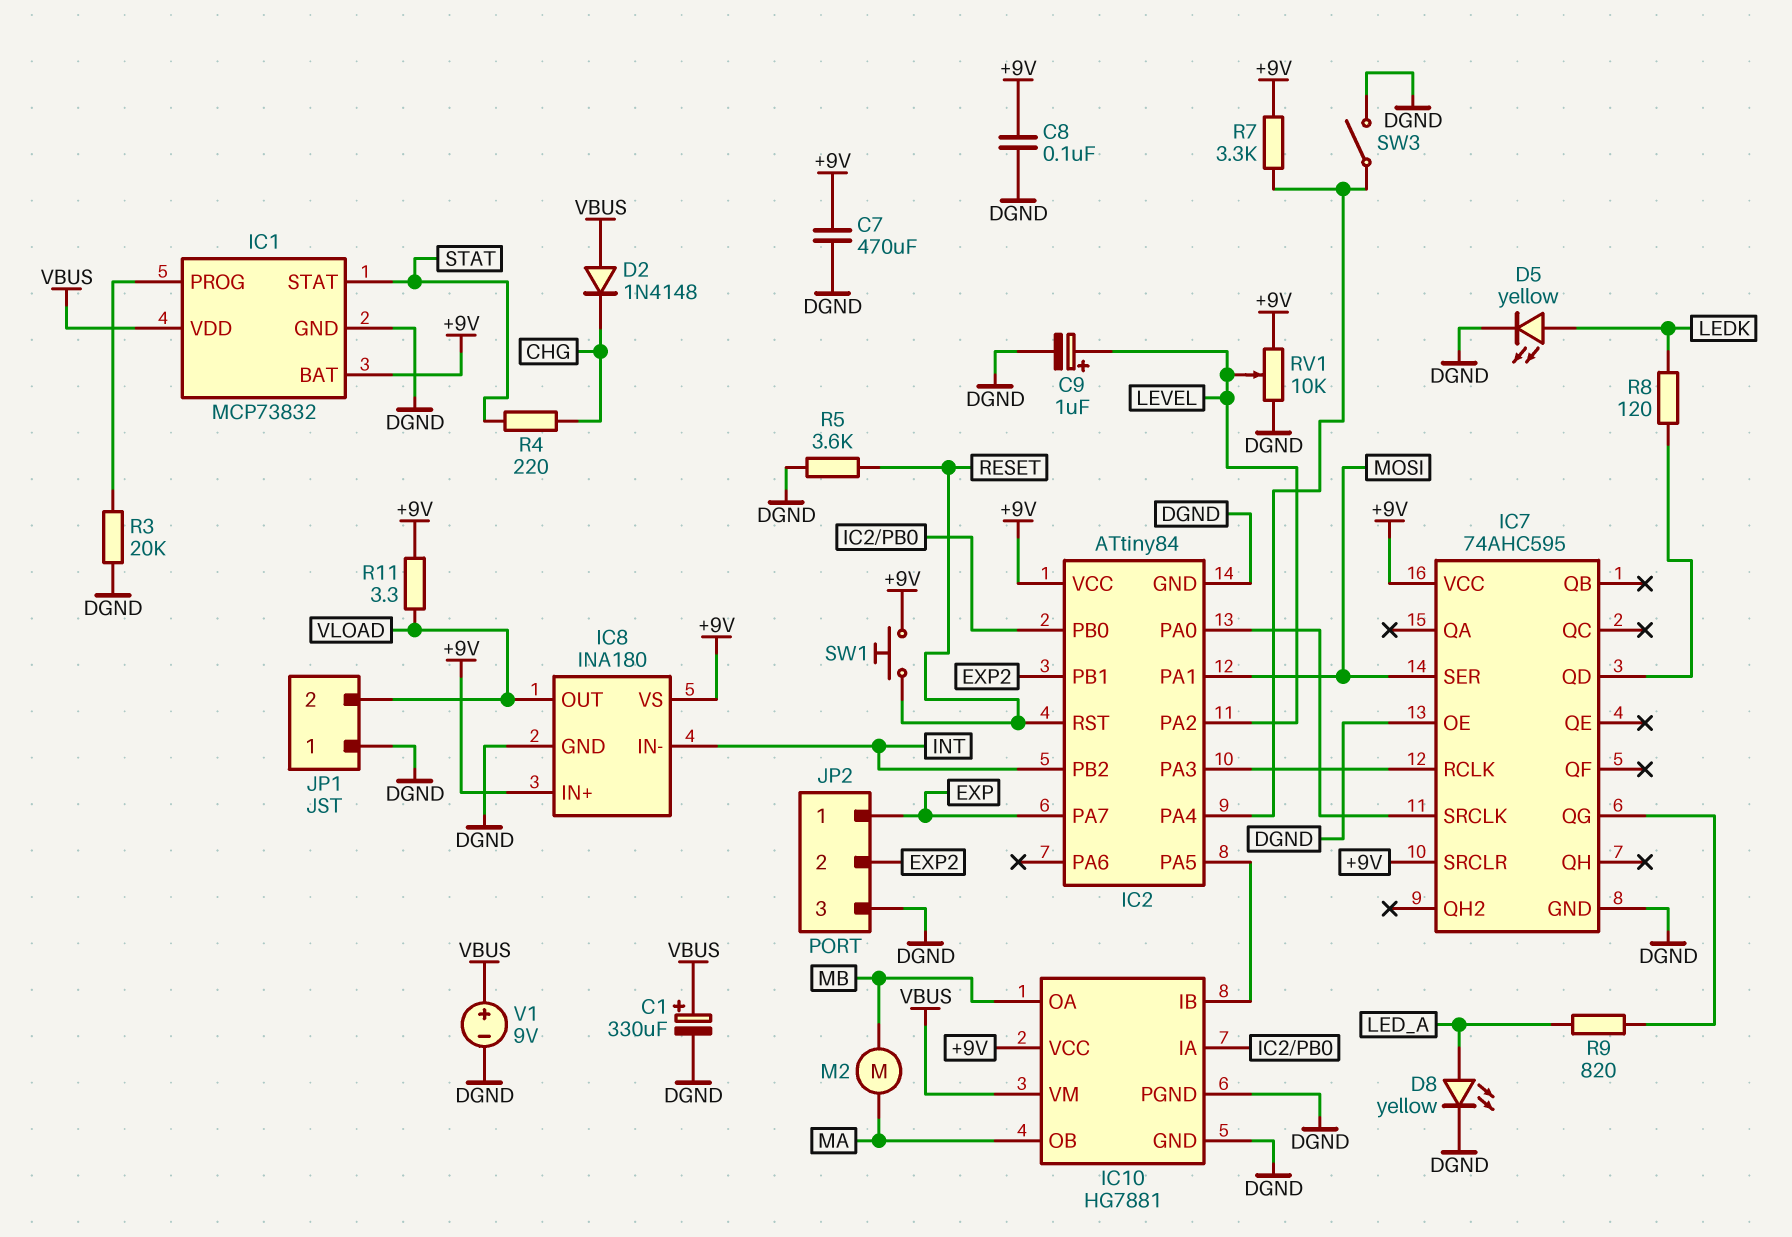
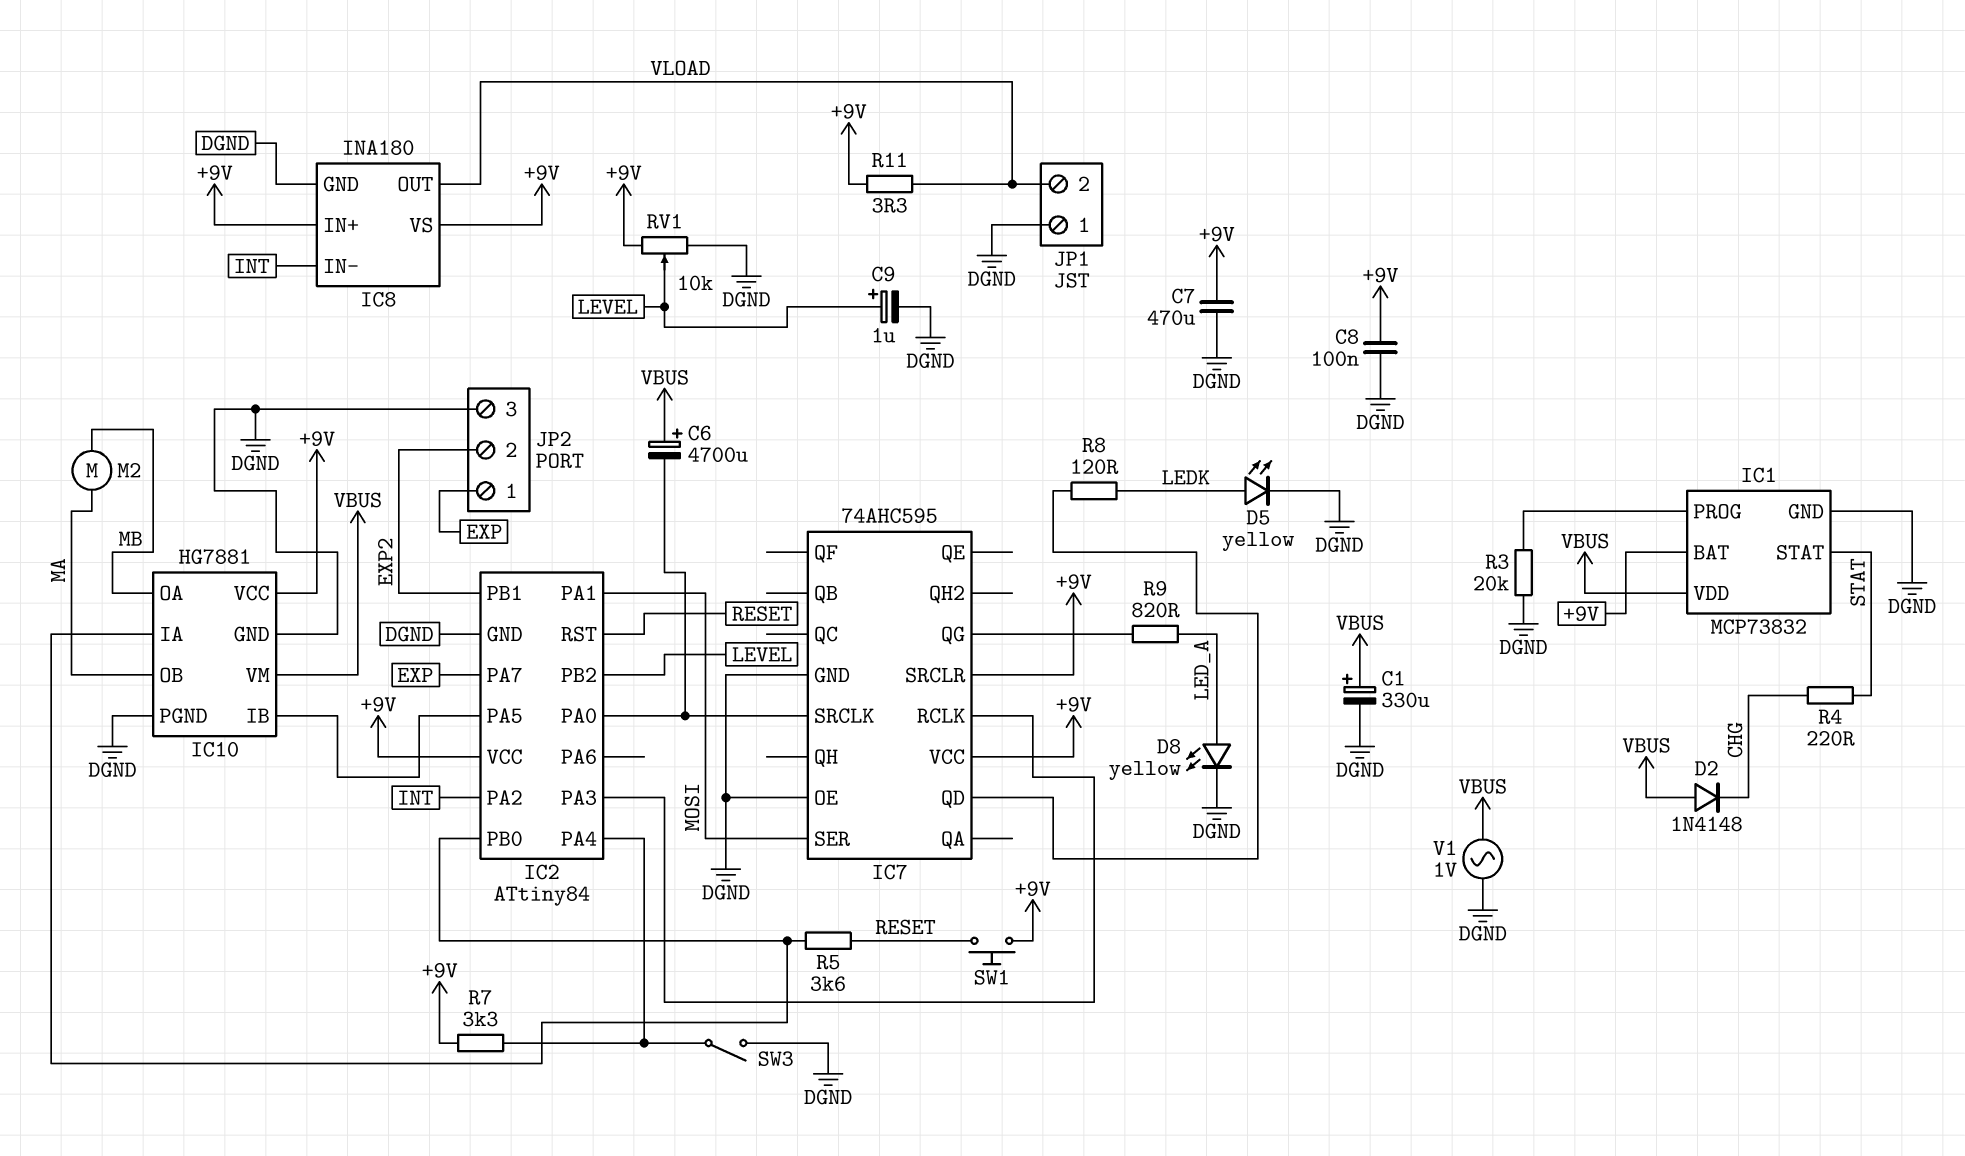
C6: none -> 4700uF (plus VBUS, minus IC2/PA0)
IC2 pin PA2: LEVEL -> INT
IC2 pin PB2: INT -> LEVEL
R5: 3.6k (DGND, RESET) -> 3.6k (IC2/PB0, RESET)
V1: 9V (plus VBUS, minus DGND) -> AC 1V (DGND, VBUS)

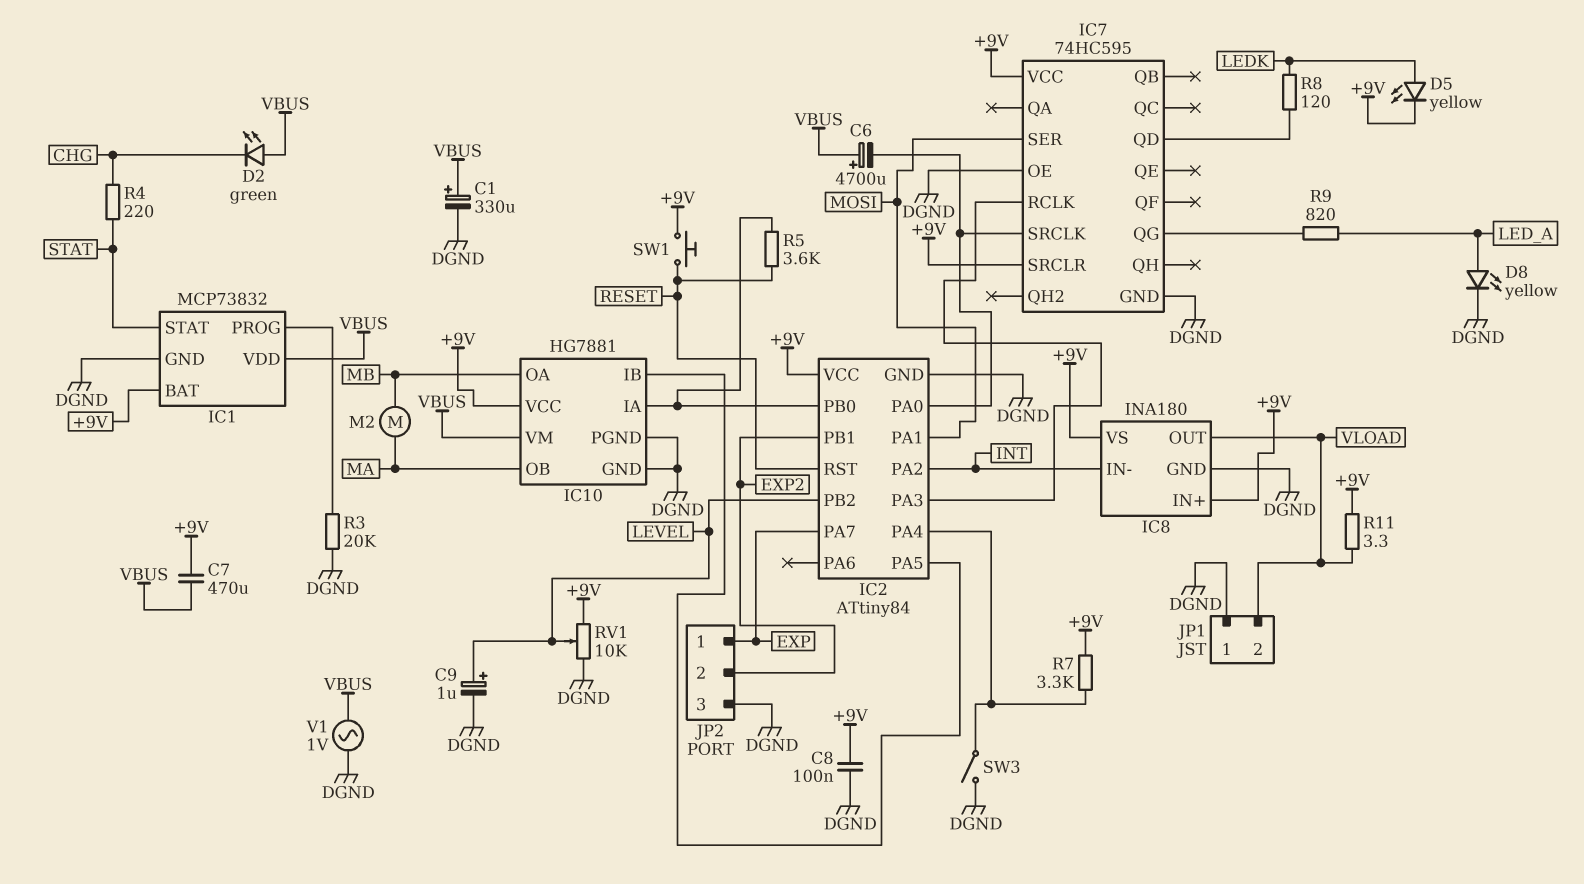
C7: 470uF (+9V, DGND) -> 470uF (+9V, VBUS)
D2: diode 1N4148 (A VBUS, K CHG) -> LED green (A VBUS, K CHG)
D5: LED yellow (A LEDK, K DGND) -> LED yellow (A LEDK, K +9V)
IC7: 74AHC595 -> 74HC595

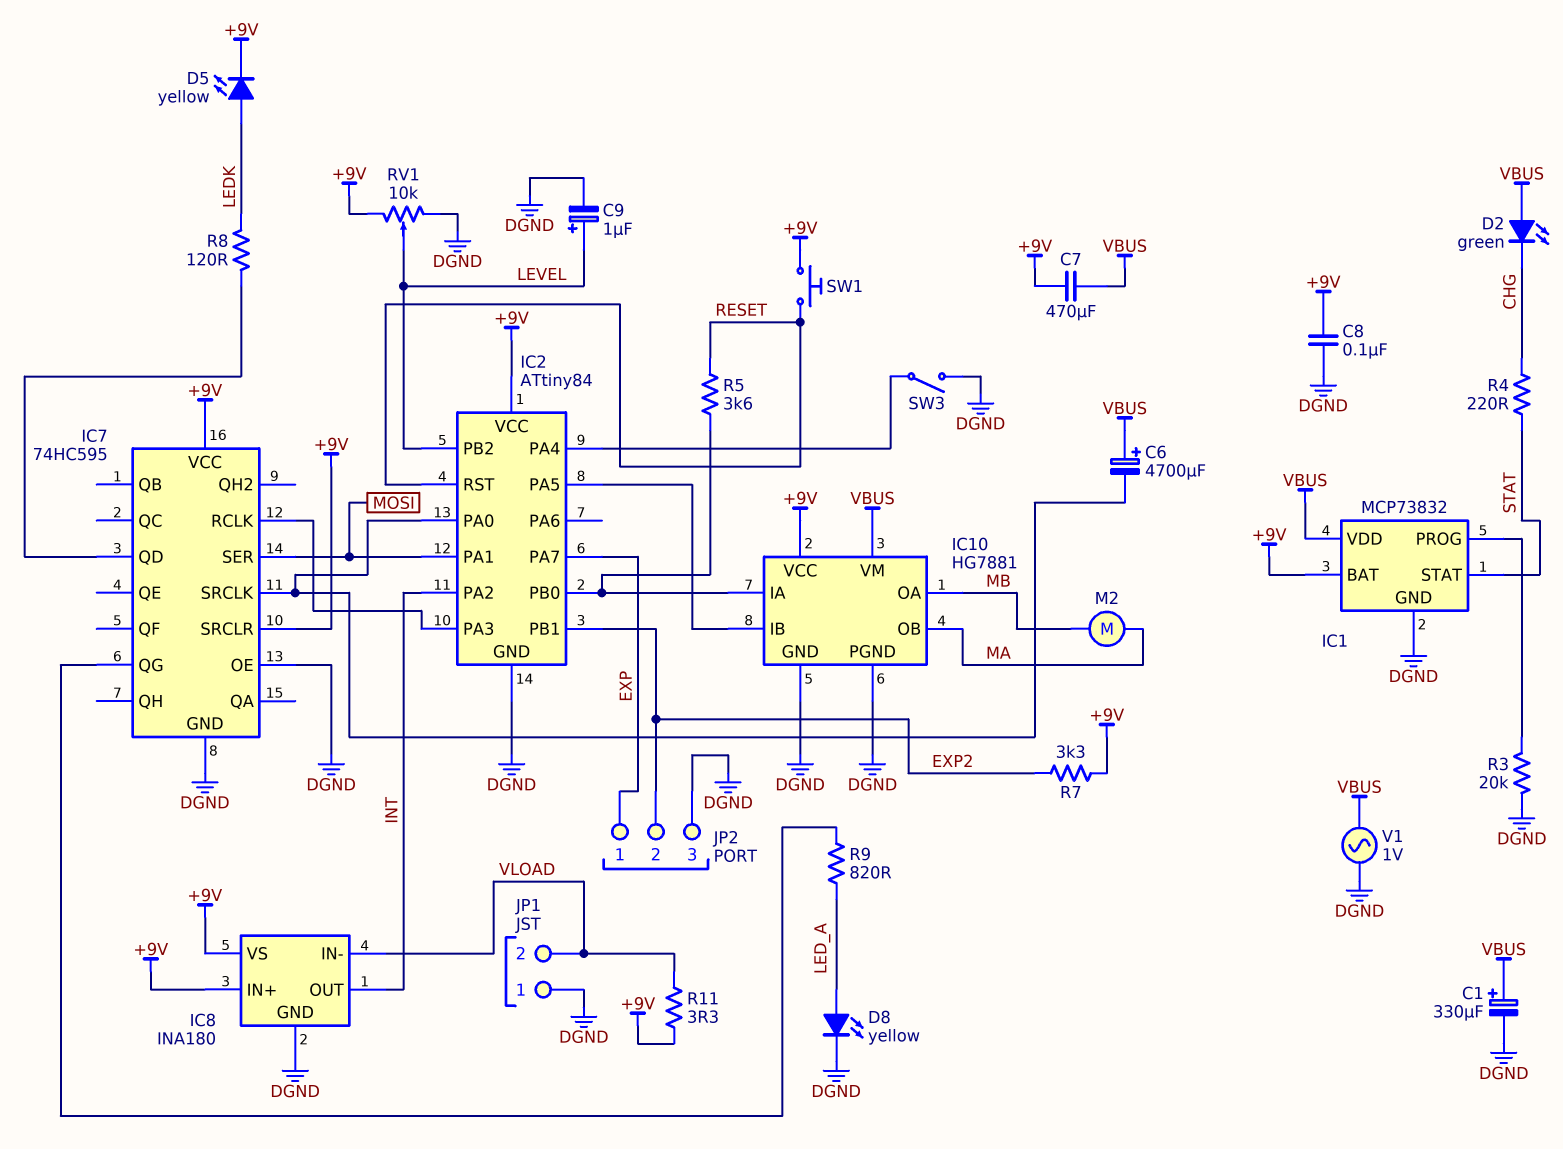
IC8 pin IN-: INT -> VLOAD
IC8 pin OUT: VLOAD -> INT
R7: 3.3k (+9V, IC2/PA4) -> 3.3k (+9V, EXP2)

